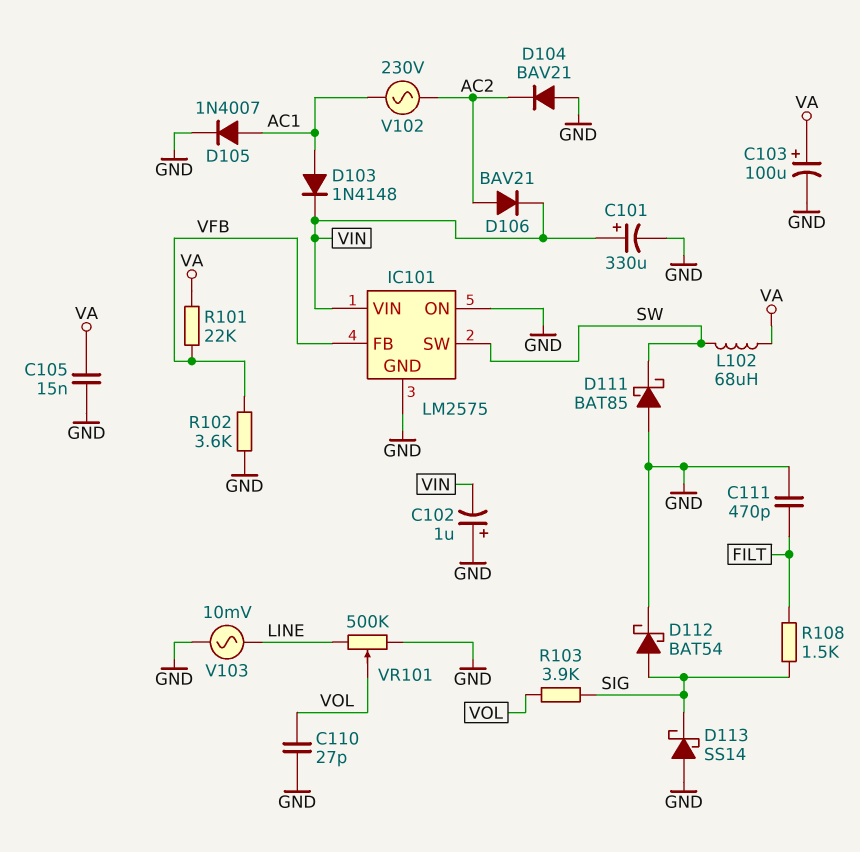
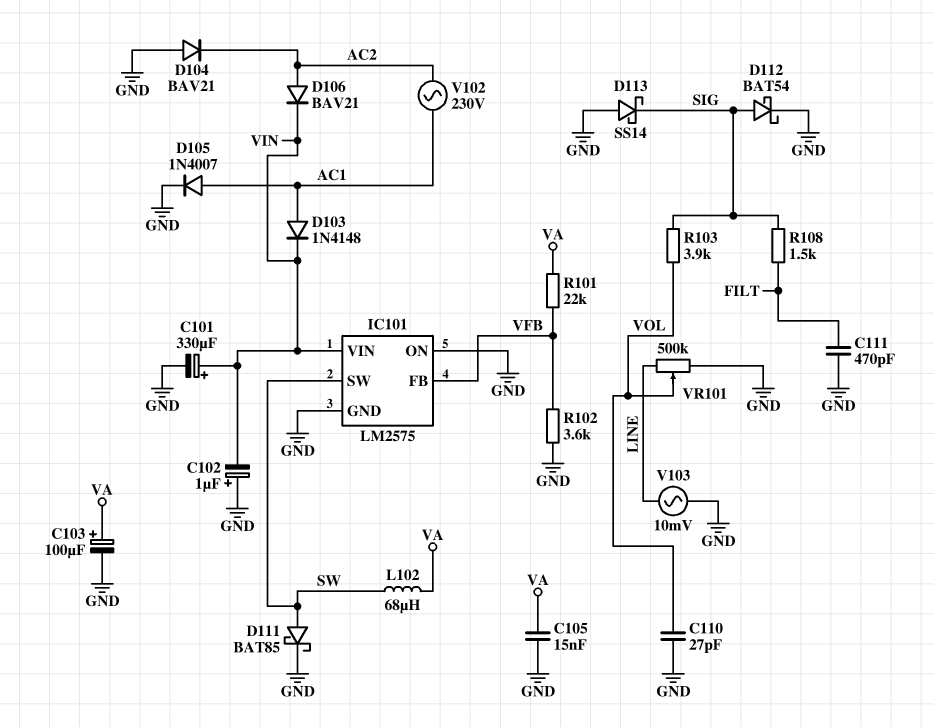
D111: schottky BAT85 (A GND, K SW) -> schottky BAT85 (A SW, K GND)

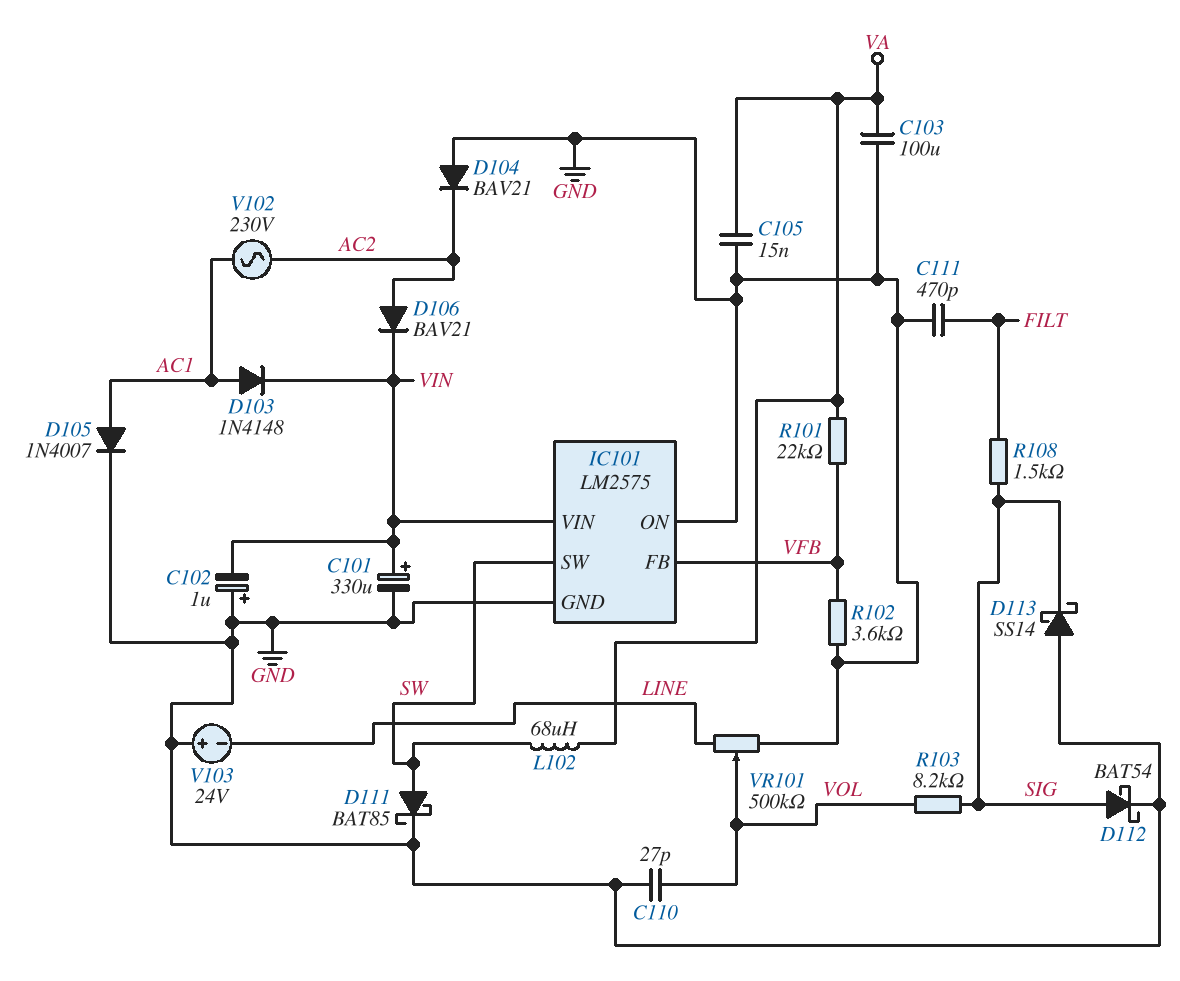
C103: 100uF (plus VA, minus GND) -> 100uF (GND, VA)
R103: 3.9k (SIG, VOL) -> 8.2k (SIG, VOL)
V103: AC 10mV (GND, LINE) -> 24V (plus GND, minus LINE)

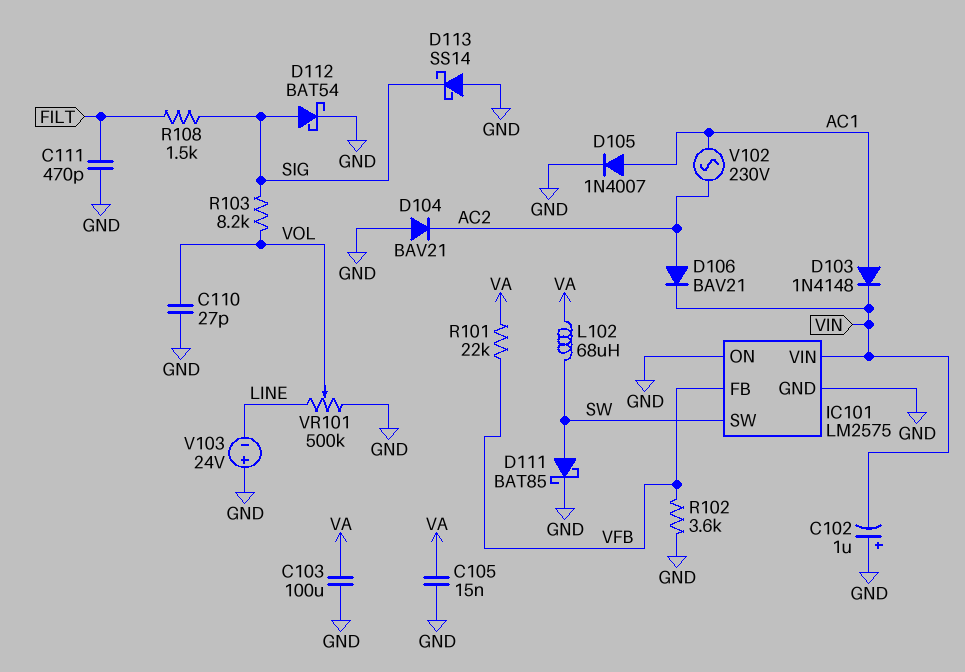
C101: 330uF (plus VIN, minus GND) -> none

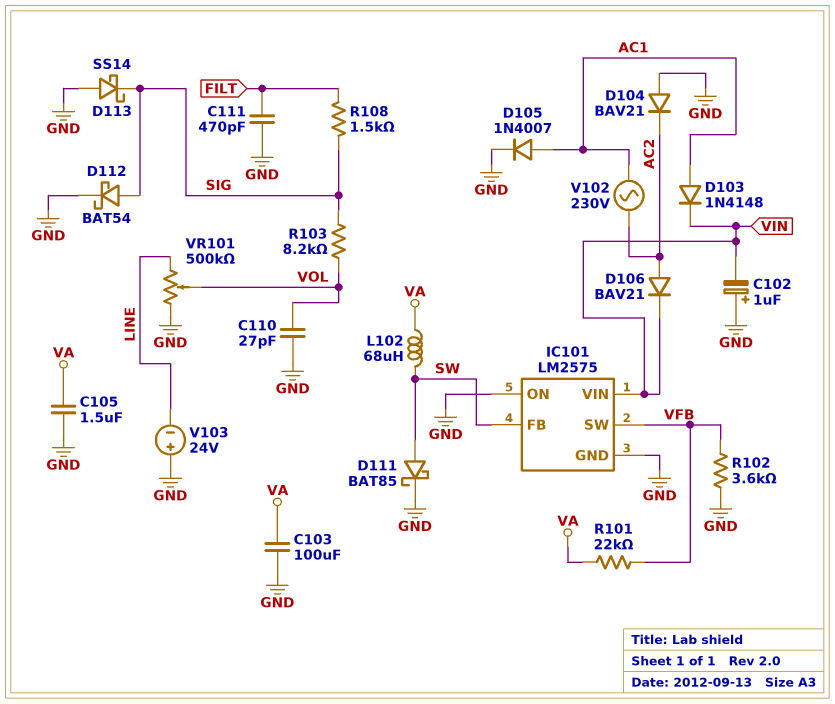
C105: 15nF (GND, VA) -> 1.5uF (GND, VA)
IC101 pin FB: VFB -> SW
IC101 pin SW: SW -> VFB

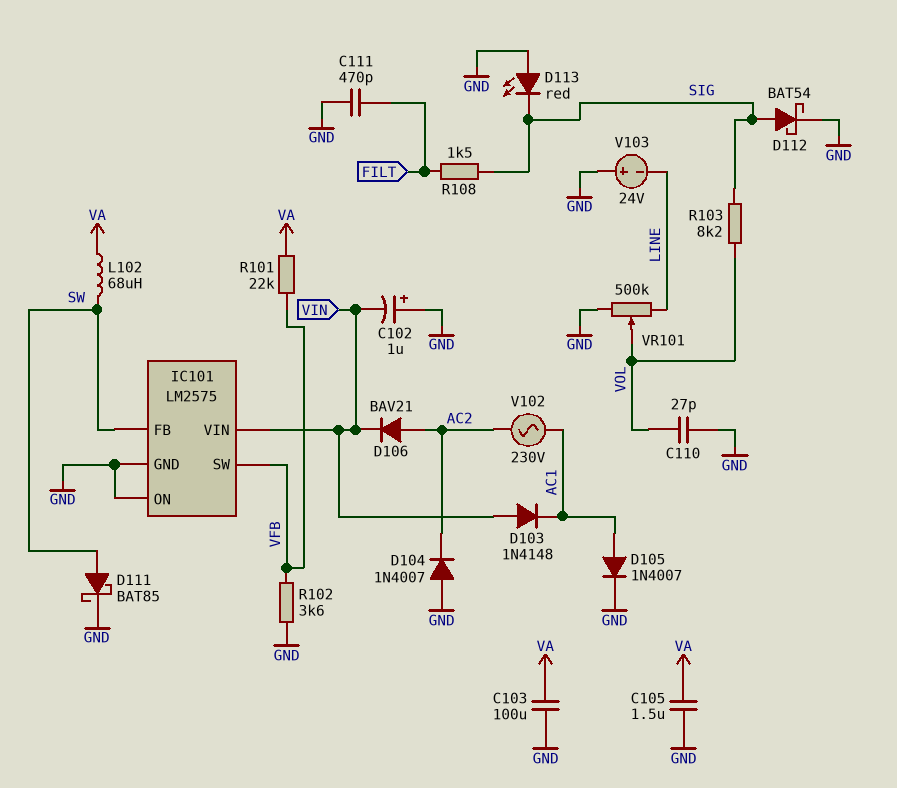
D103: diode 1N4148 (A AC1, K VIN) -> diode 1N4148 (A VIN, K AC1)
D104: diode BAV21 (A GND, K AC2) -> diode 1N4007 (A GND, K AC2)
D113: schottky SS14 (A GND, K SIG) -> LED red (A GND, K SIG)

